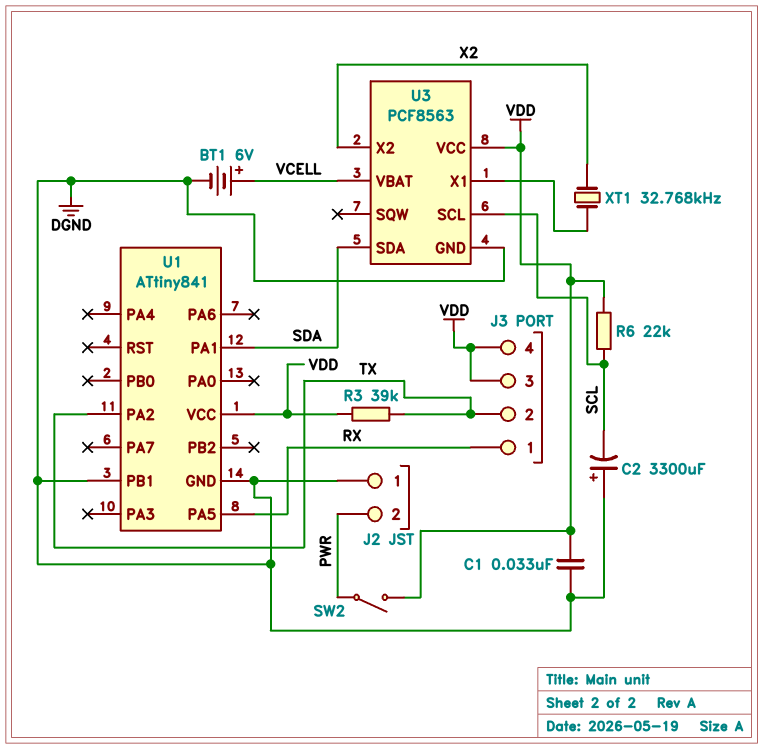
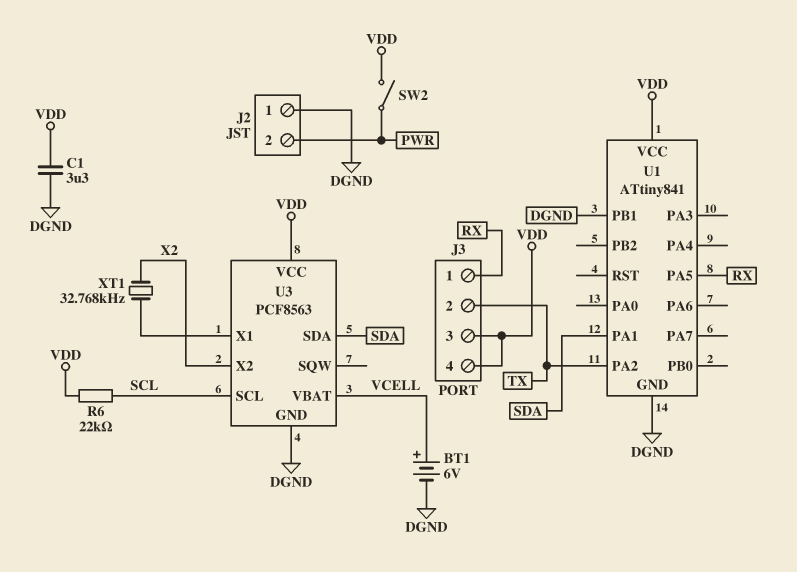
C1: 33nF (DGND, VDD) -> 3.3uF (DGND, VDD)
C2: 3300uF (plus DGND, minus SCL) -> none
R3: 39k (TX, VDD) -> none

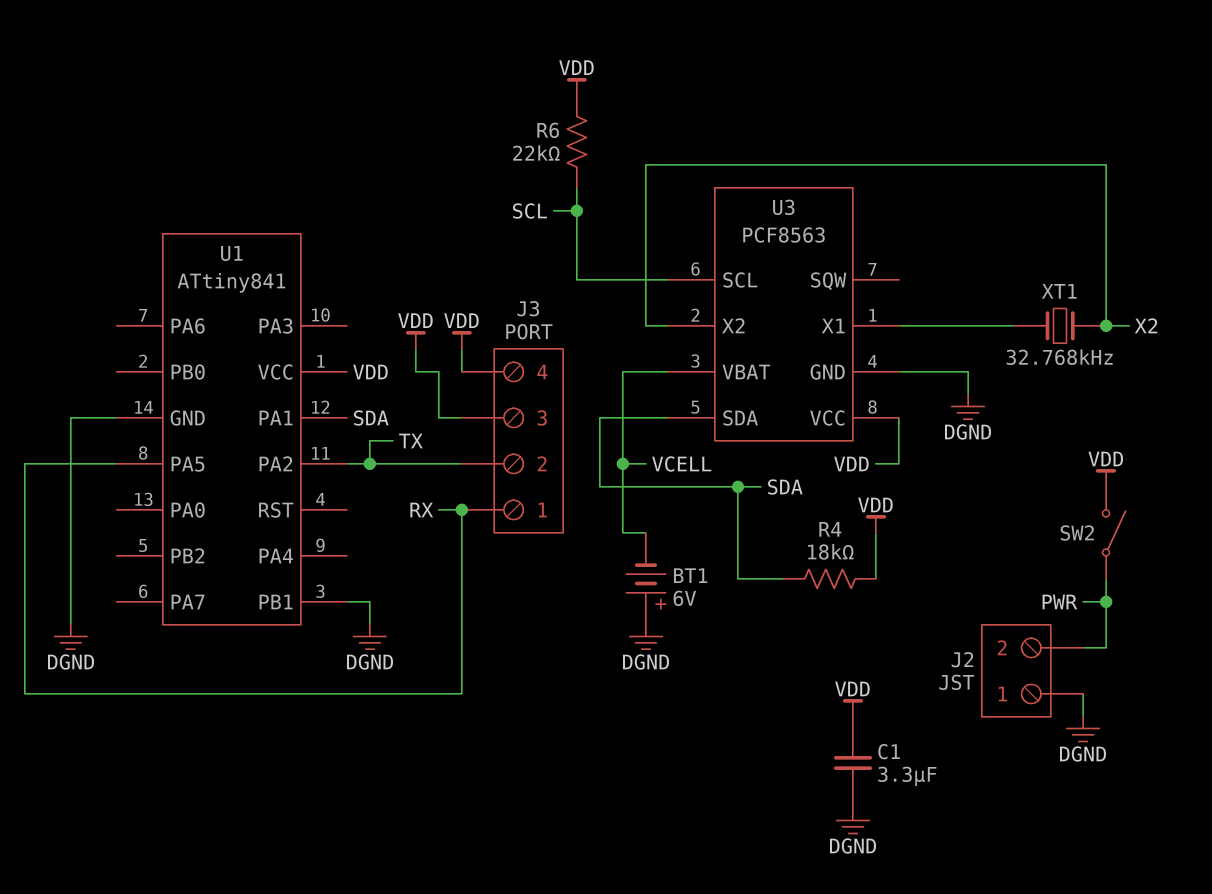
BT1: 6V (plus VCELL, minus DGND) -> 6V (plus DGND, minus VCELL)
R4: none -> 18k (SDA, VDD)

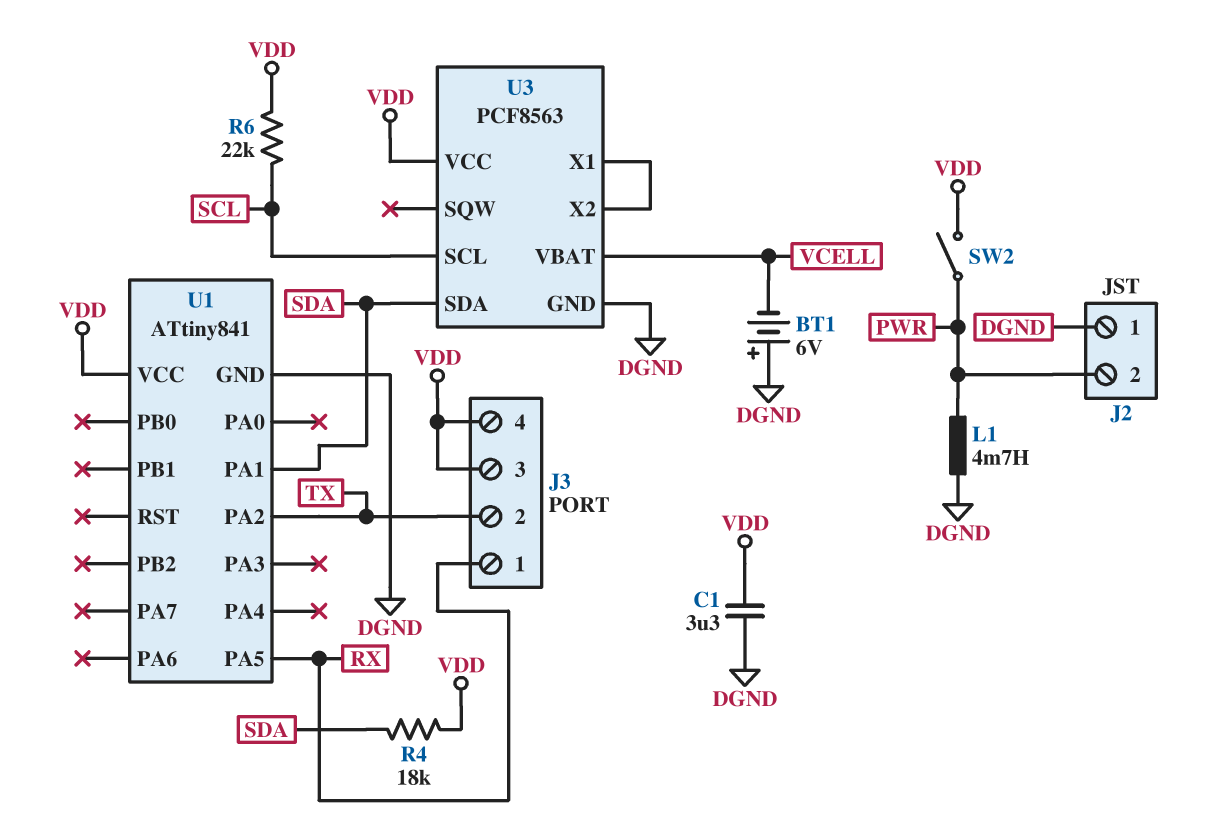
L1: none -> 4.7mH (DGND, PWR)
U1 pin PB1: DGND -> none
U3 pin X2: X2 -> U3/X1
XT1: 32.768kHz (U3/X1, X2) -> none

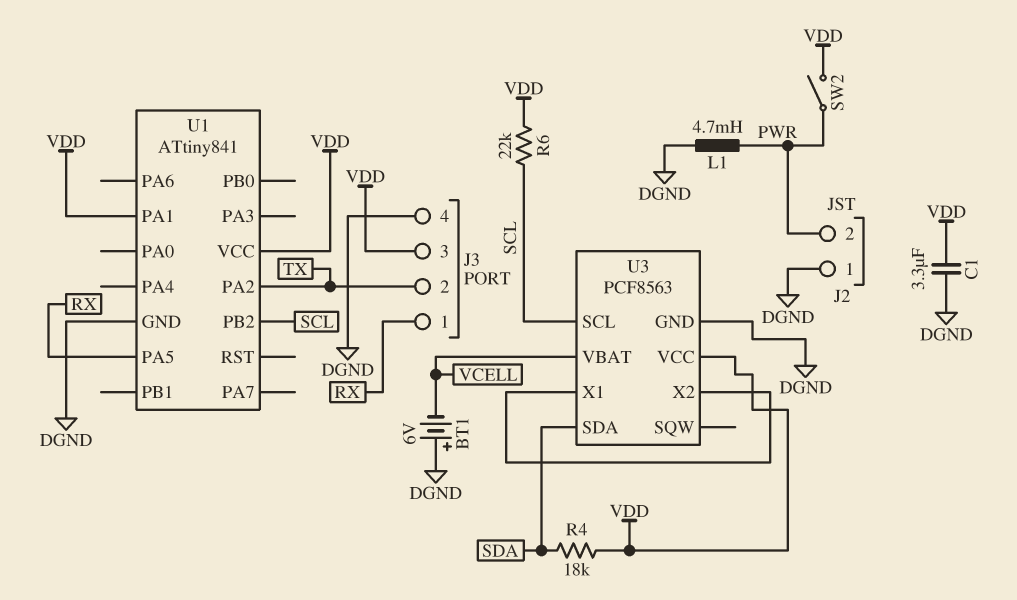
J3 pin 4: VDD -> DGND
U1 pin PA1: SDA -> VDD
U1 pin PB2: none -> SCL

